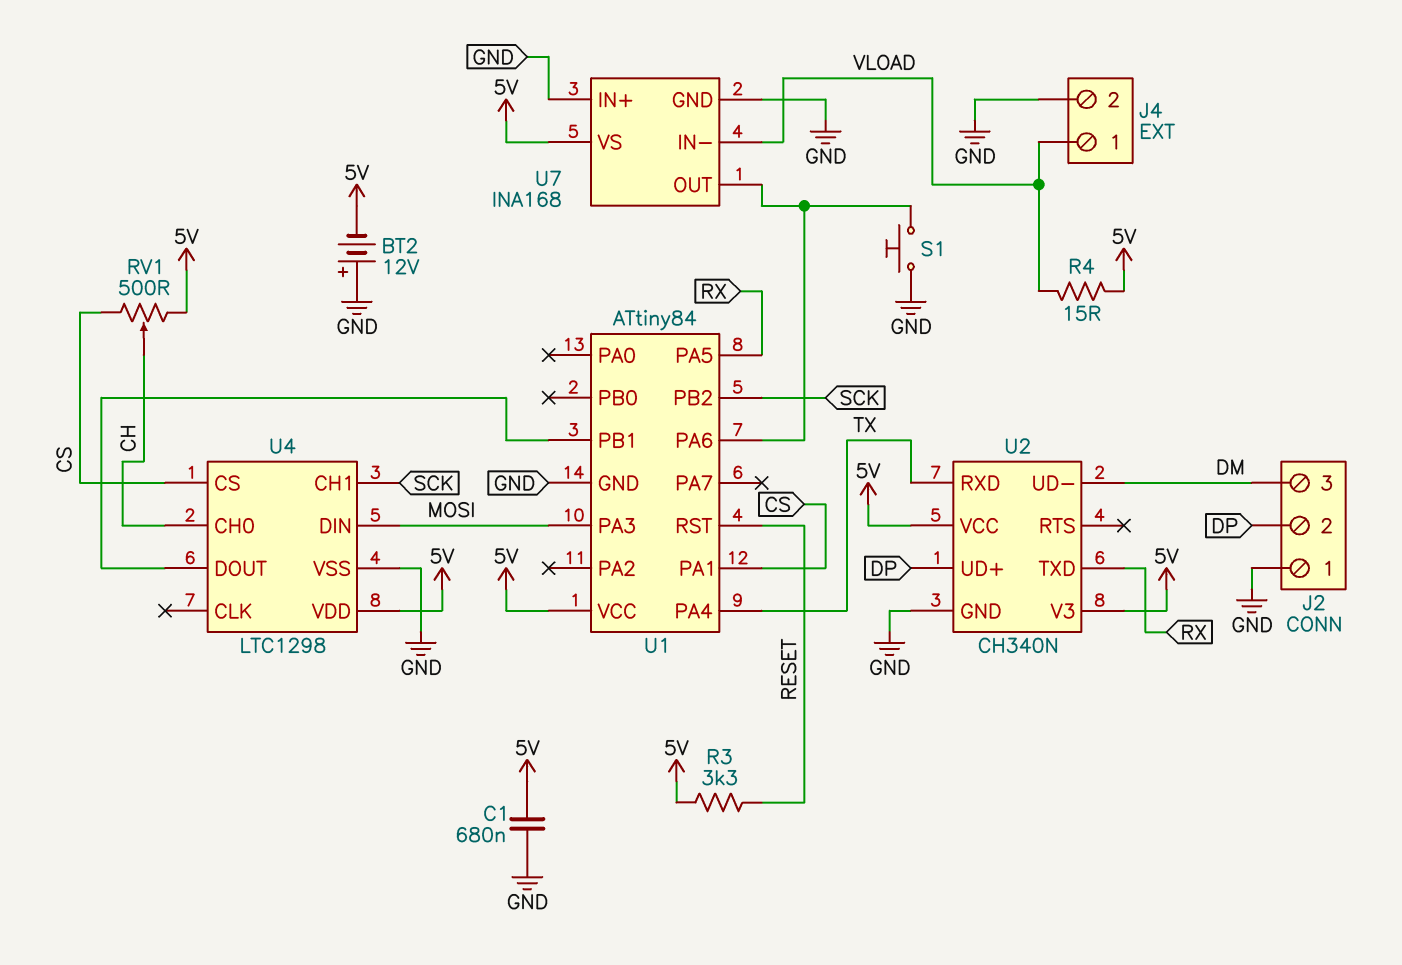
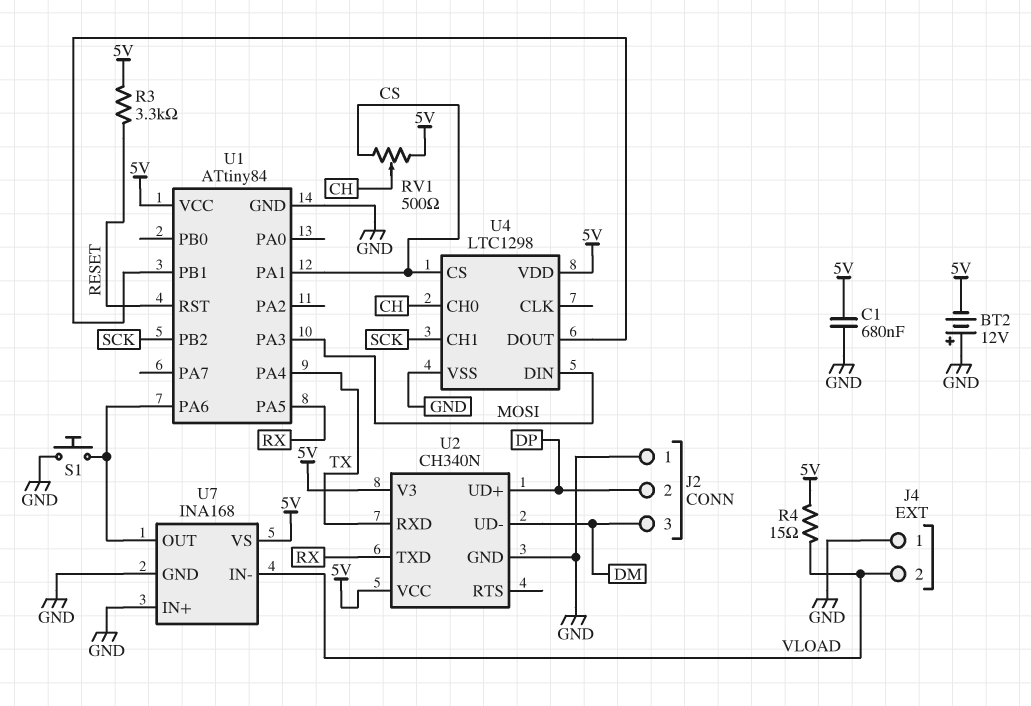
J4 pin 1: VLOAD -> GND
J4 pin 2: GND -> VLOAD

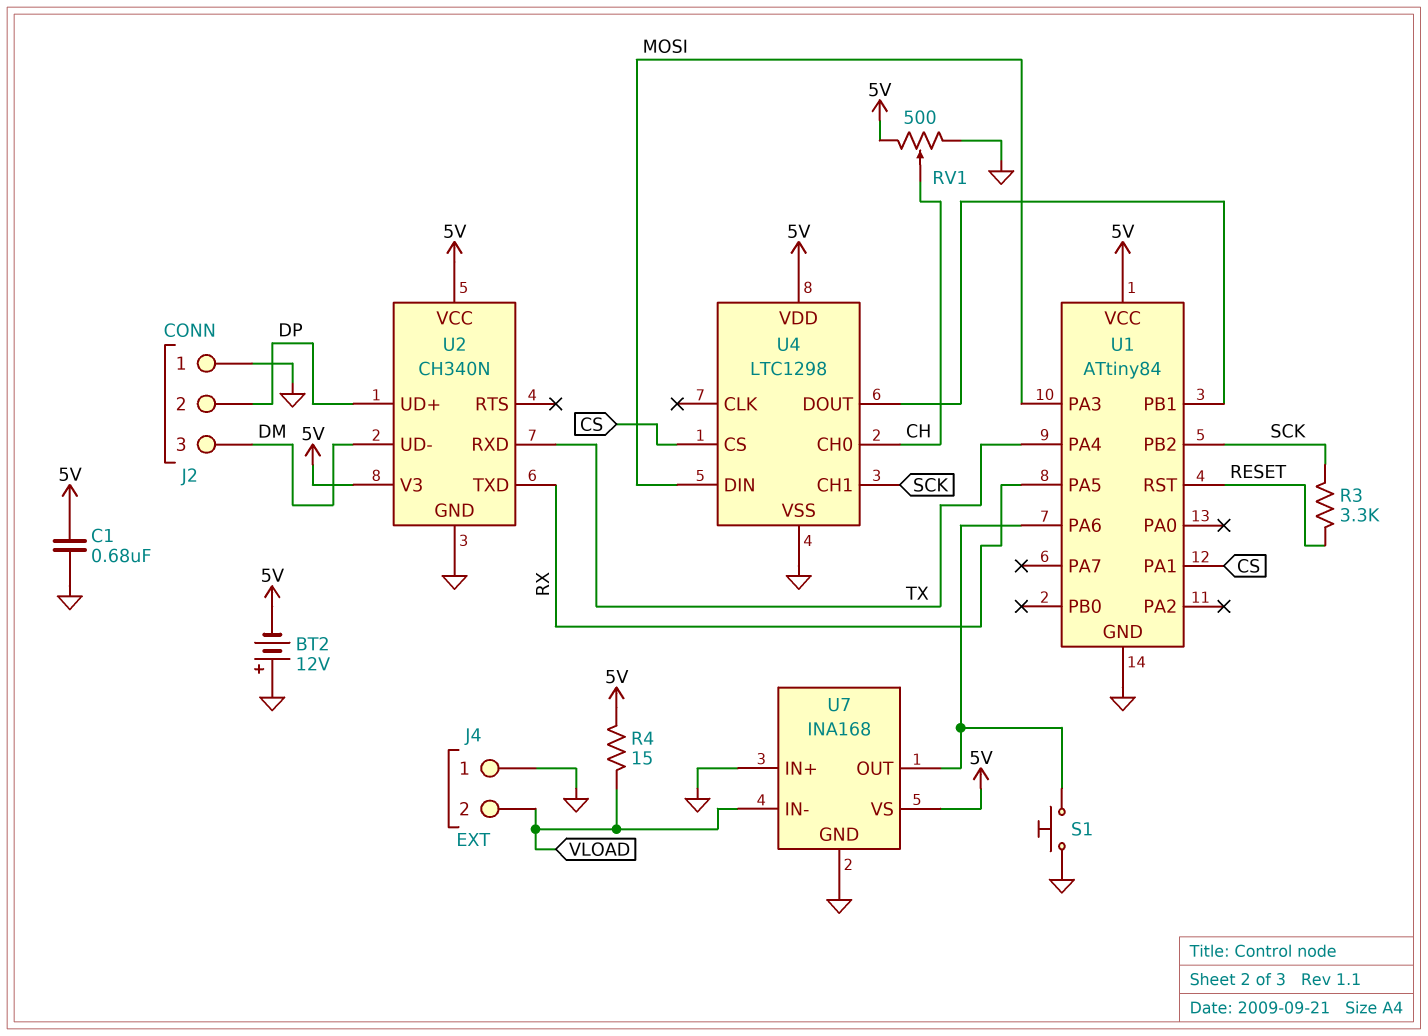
R3: 3.3k (5V, RESET) -> 3.3k (RESET, SCK)
RV1: 500 (5V, CS, wiper CH) -> 500 (5V, GND, wiper CH)

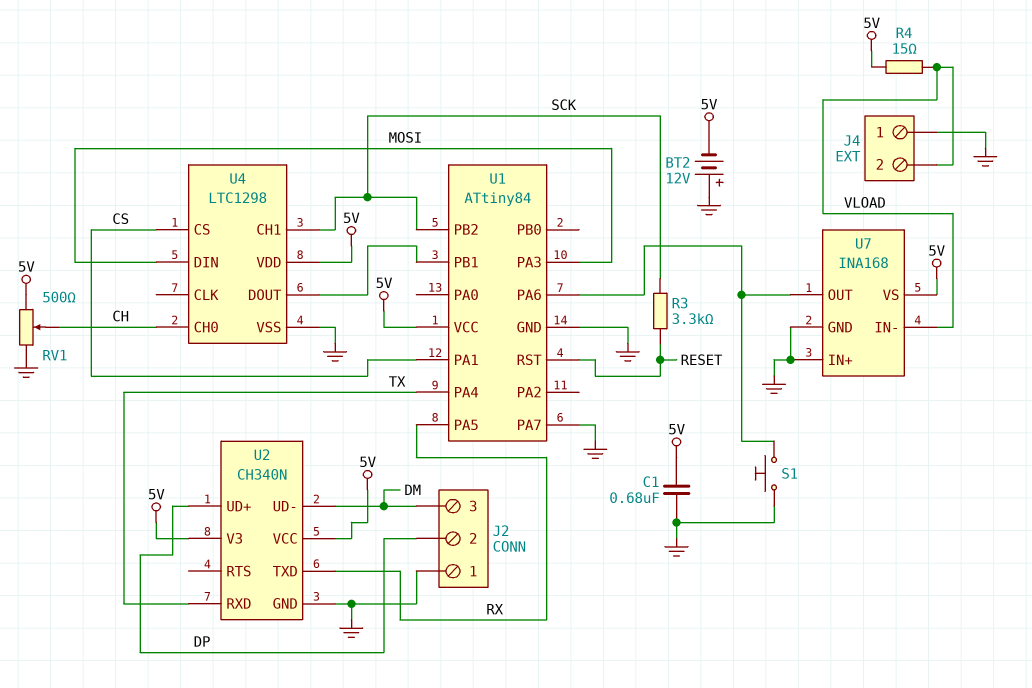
U1 pin PA7: none -> GND

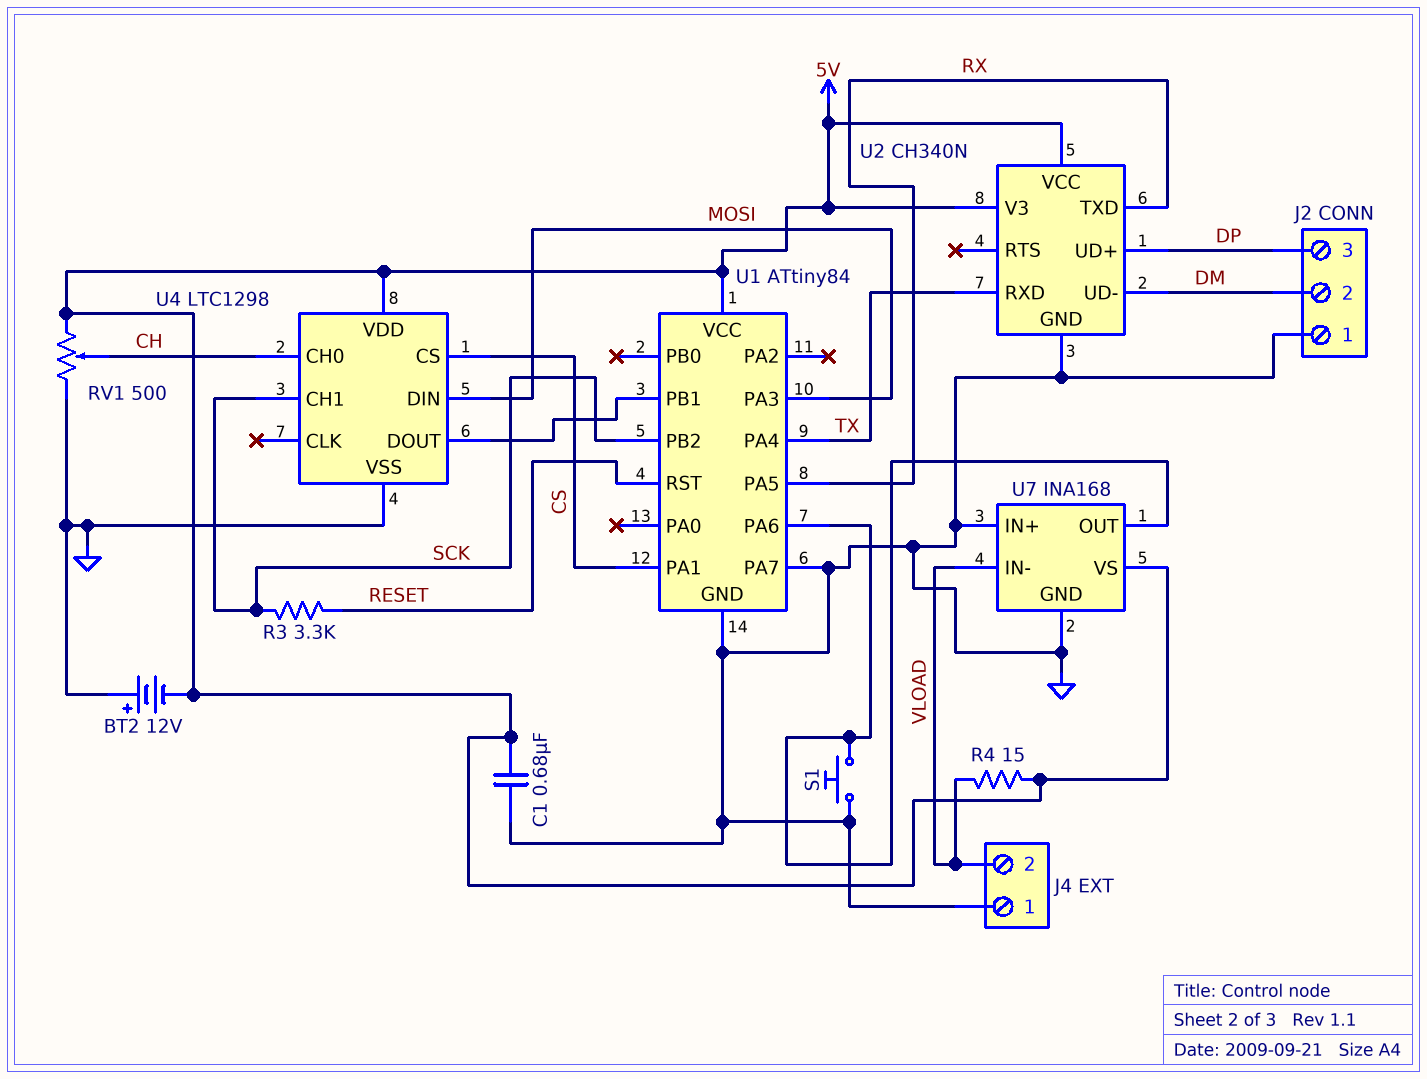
J2 pin 2: DP -> DM
J2 pin 3: DM -> DP

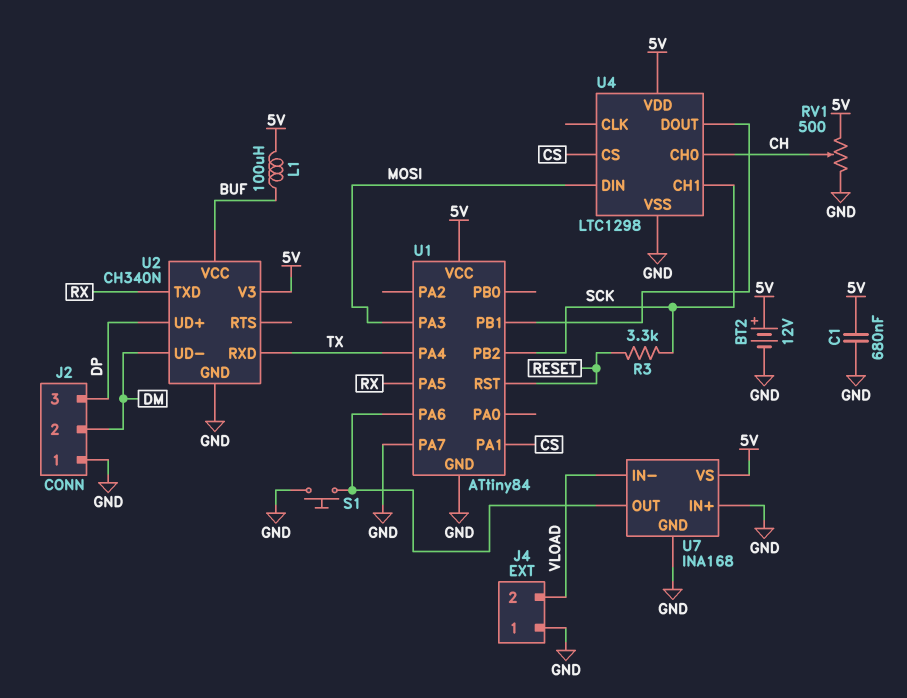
BT2: 12V (plus GND, minus 5V) -> 12V (plus 5V, minus GND)
L1: none -> 100uH (5V, BUF)
R4: 15 (5V, VLOAD) -> none
U2 pin VCC: 5V -> BUF

